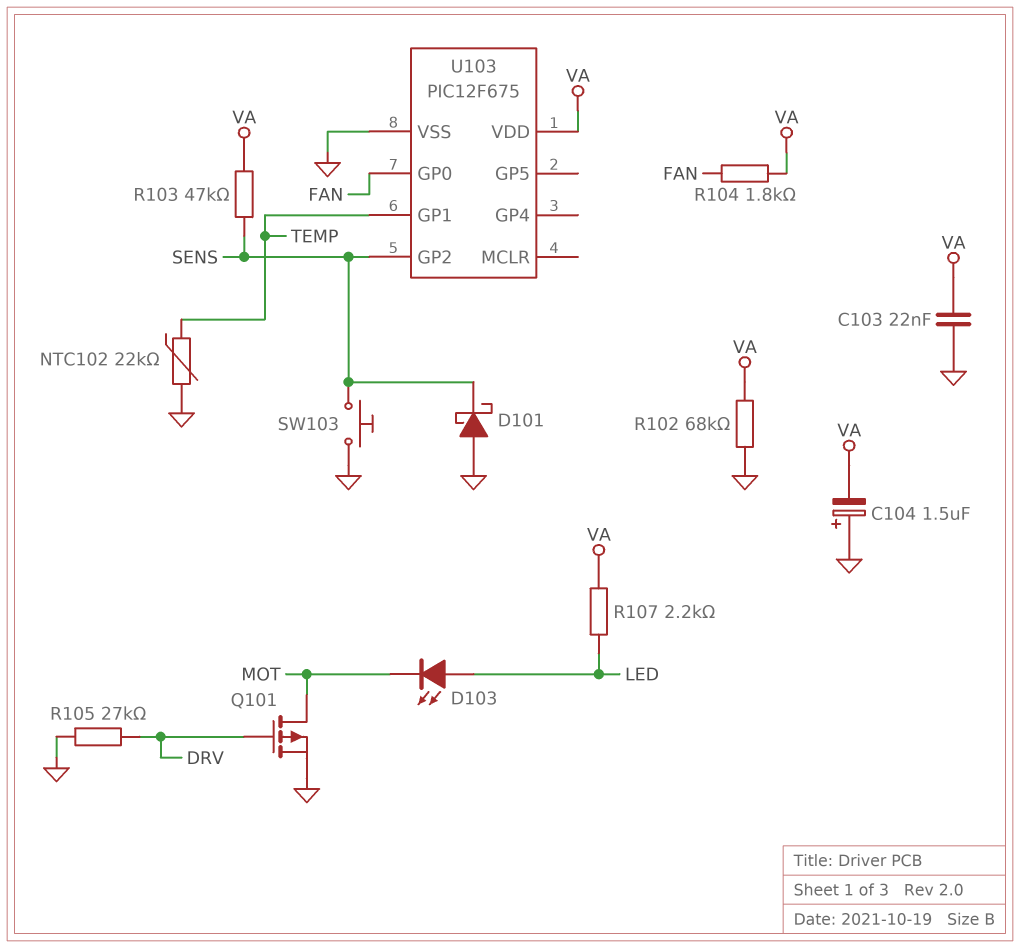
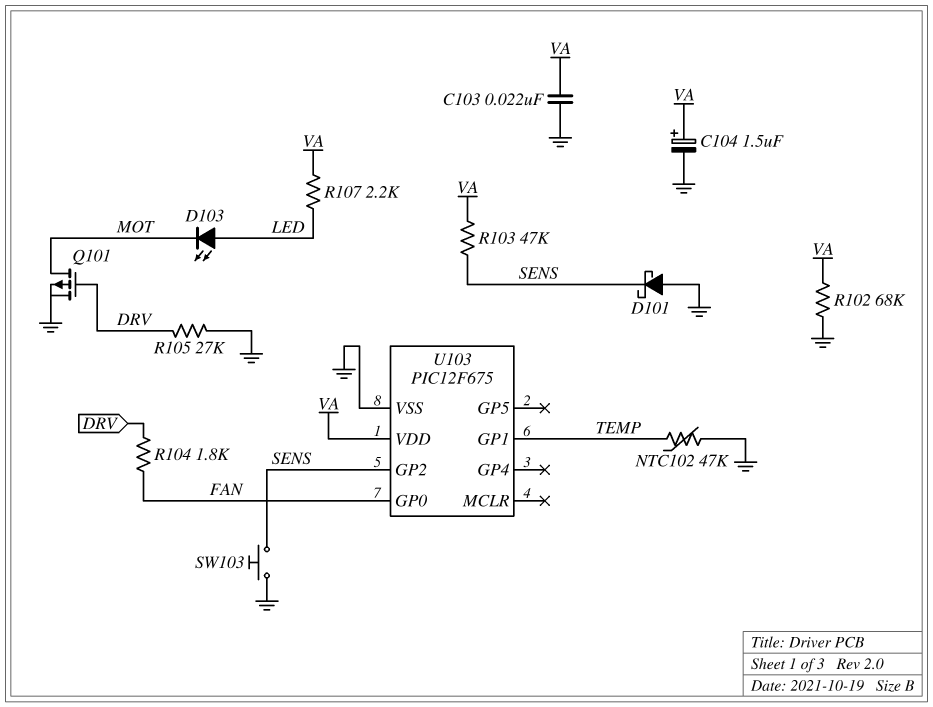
C104: 1.5uF (plus GND, minus VA) -> 1.5uF (plus VA, minus GND)
NTC102: 22k (GND, TEMP) -> 47k (GND, TEMP)
R104: 1.8k (FAN, VA) -> 1.8k (DRV, FAN)

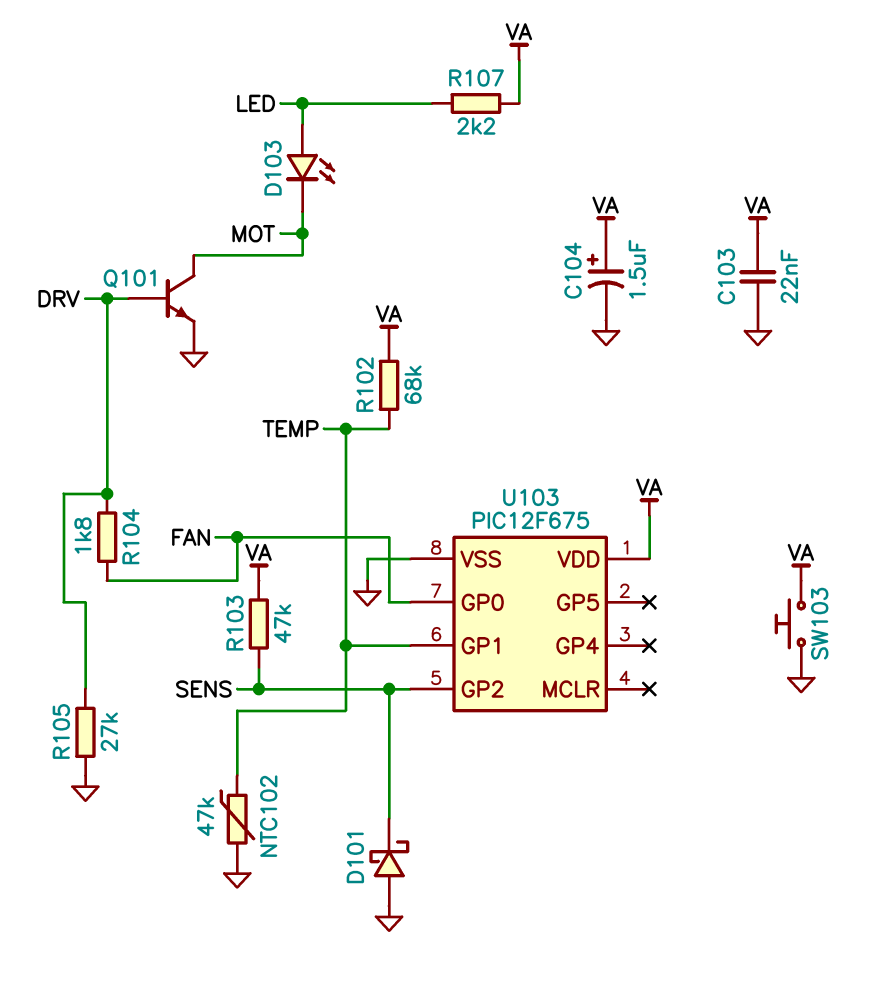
Q101: PMOS (G DRV, D MOT, S GND) -> NPN (B DRV, C MOT, E GND)
R102: 68k (GND, VA) -> 68k (TEMP, VA)
SW103: button (GND, SENS) -> button (GND, VA)

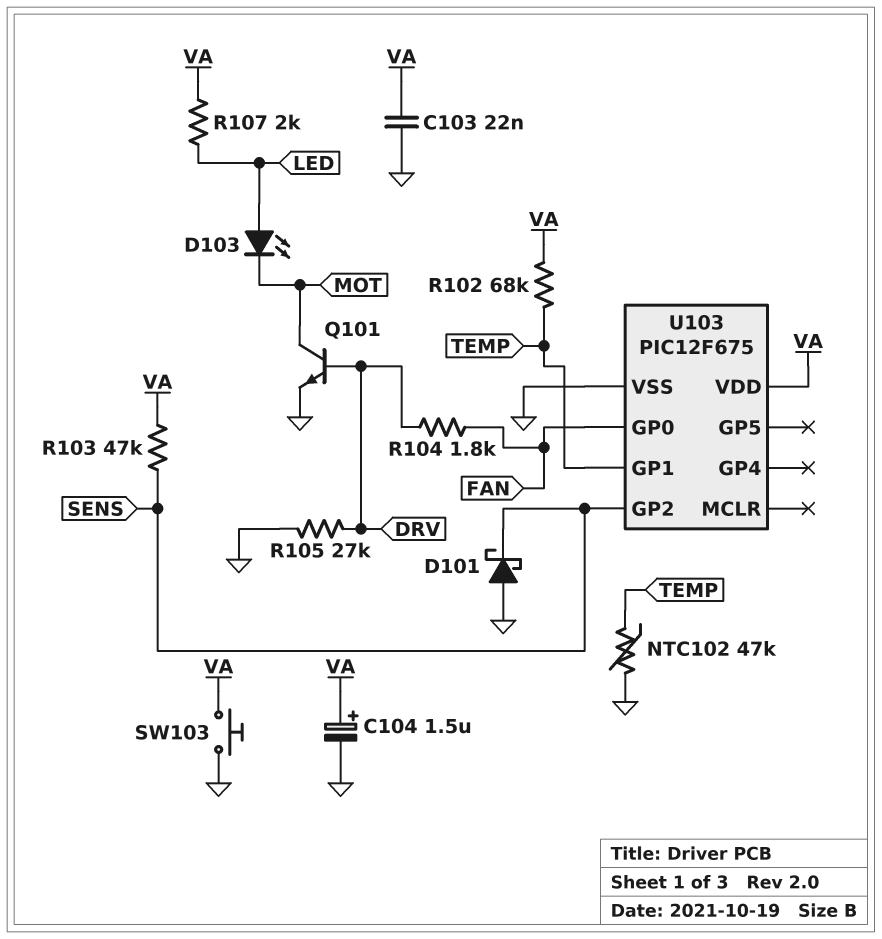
R107: 2.2k (LED, VA) -> 2k (LED, VA)

